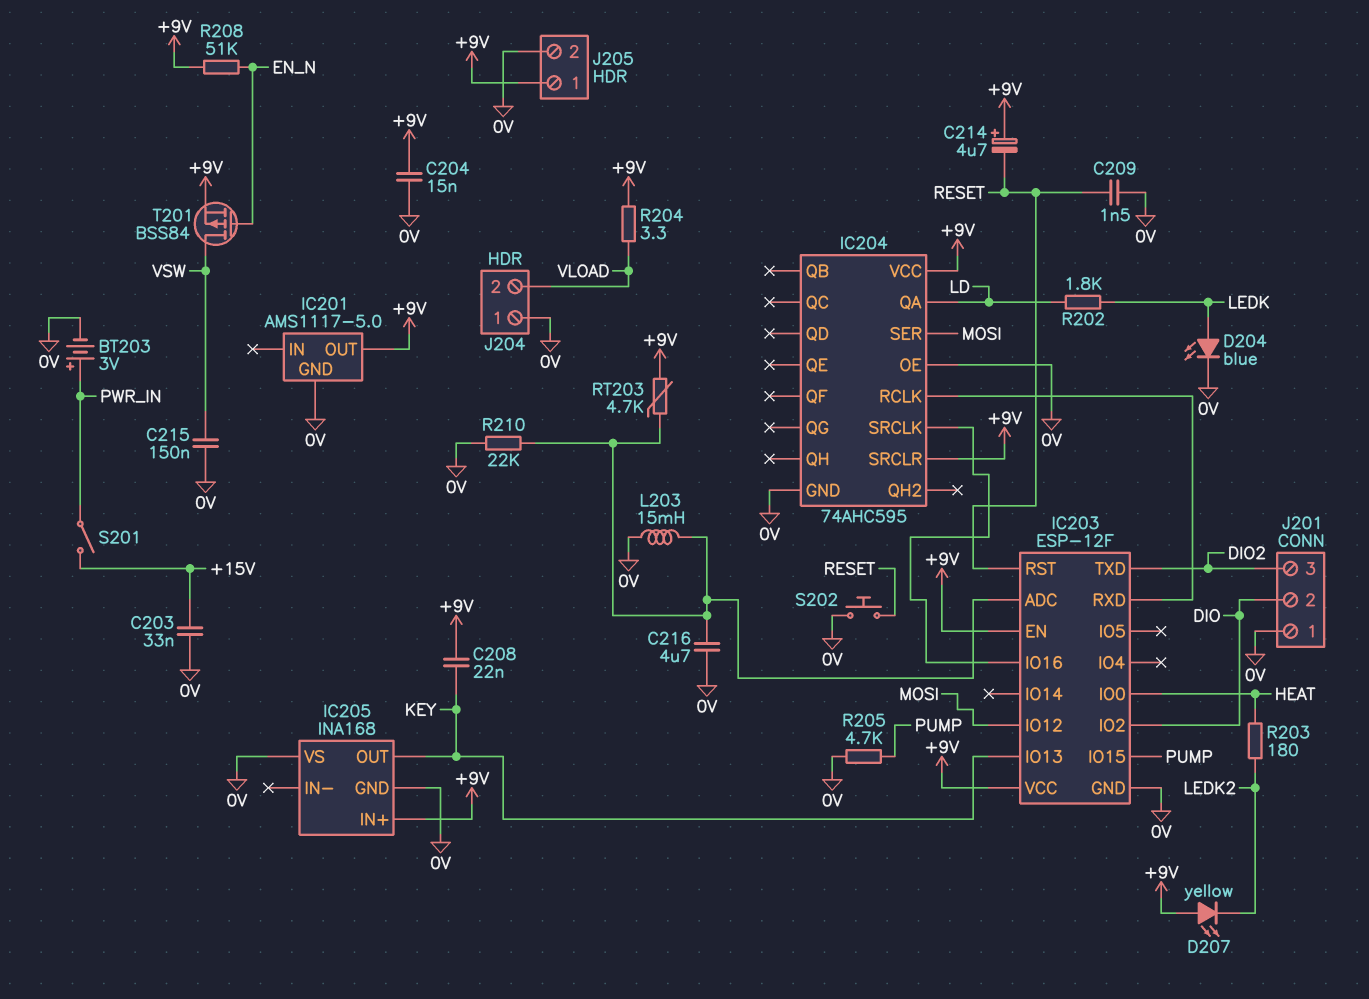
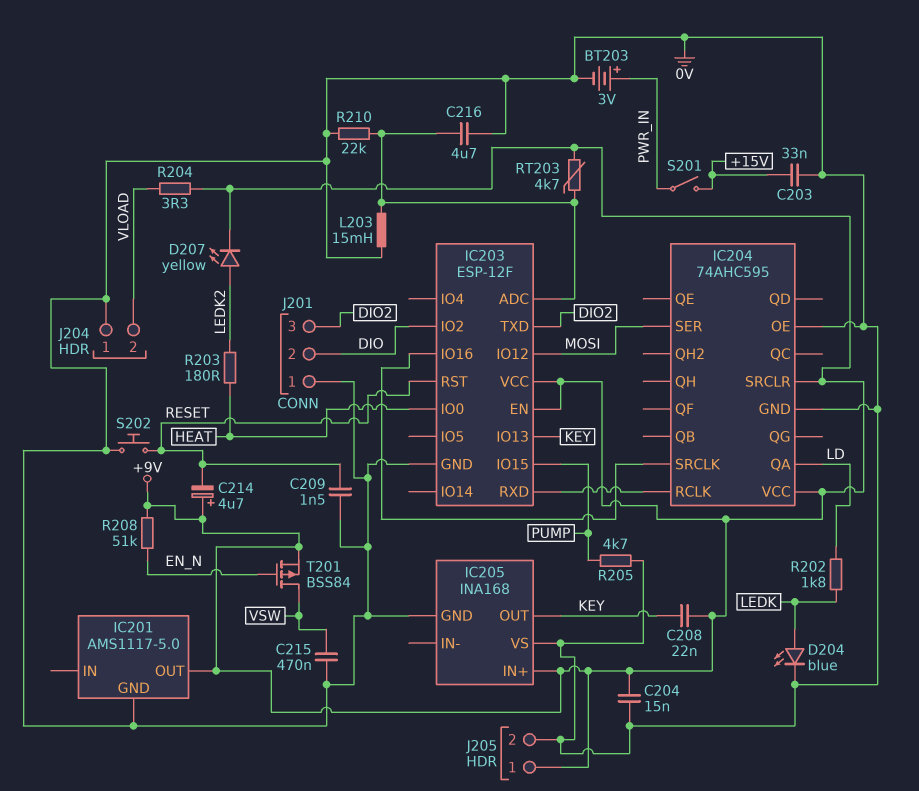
C215: 150nF (0V, VSW) -> 470nF (0V, VSW)
D207: LED yellow (A +9V, K LEDK2) -> LED yellow (A LEDK2, K +9V)

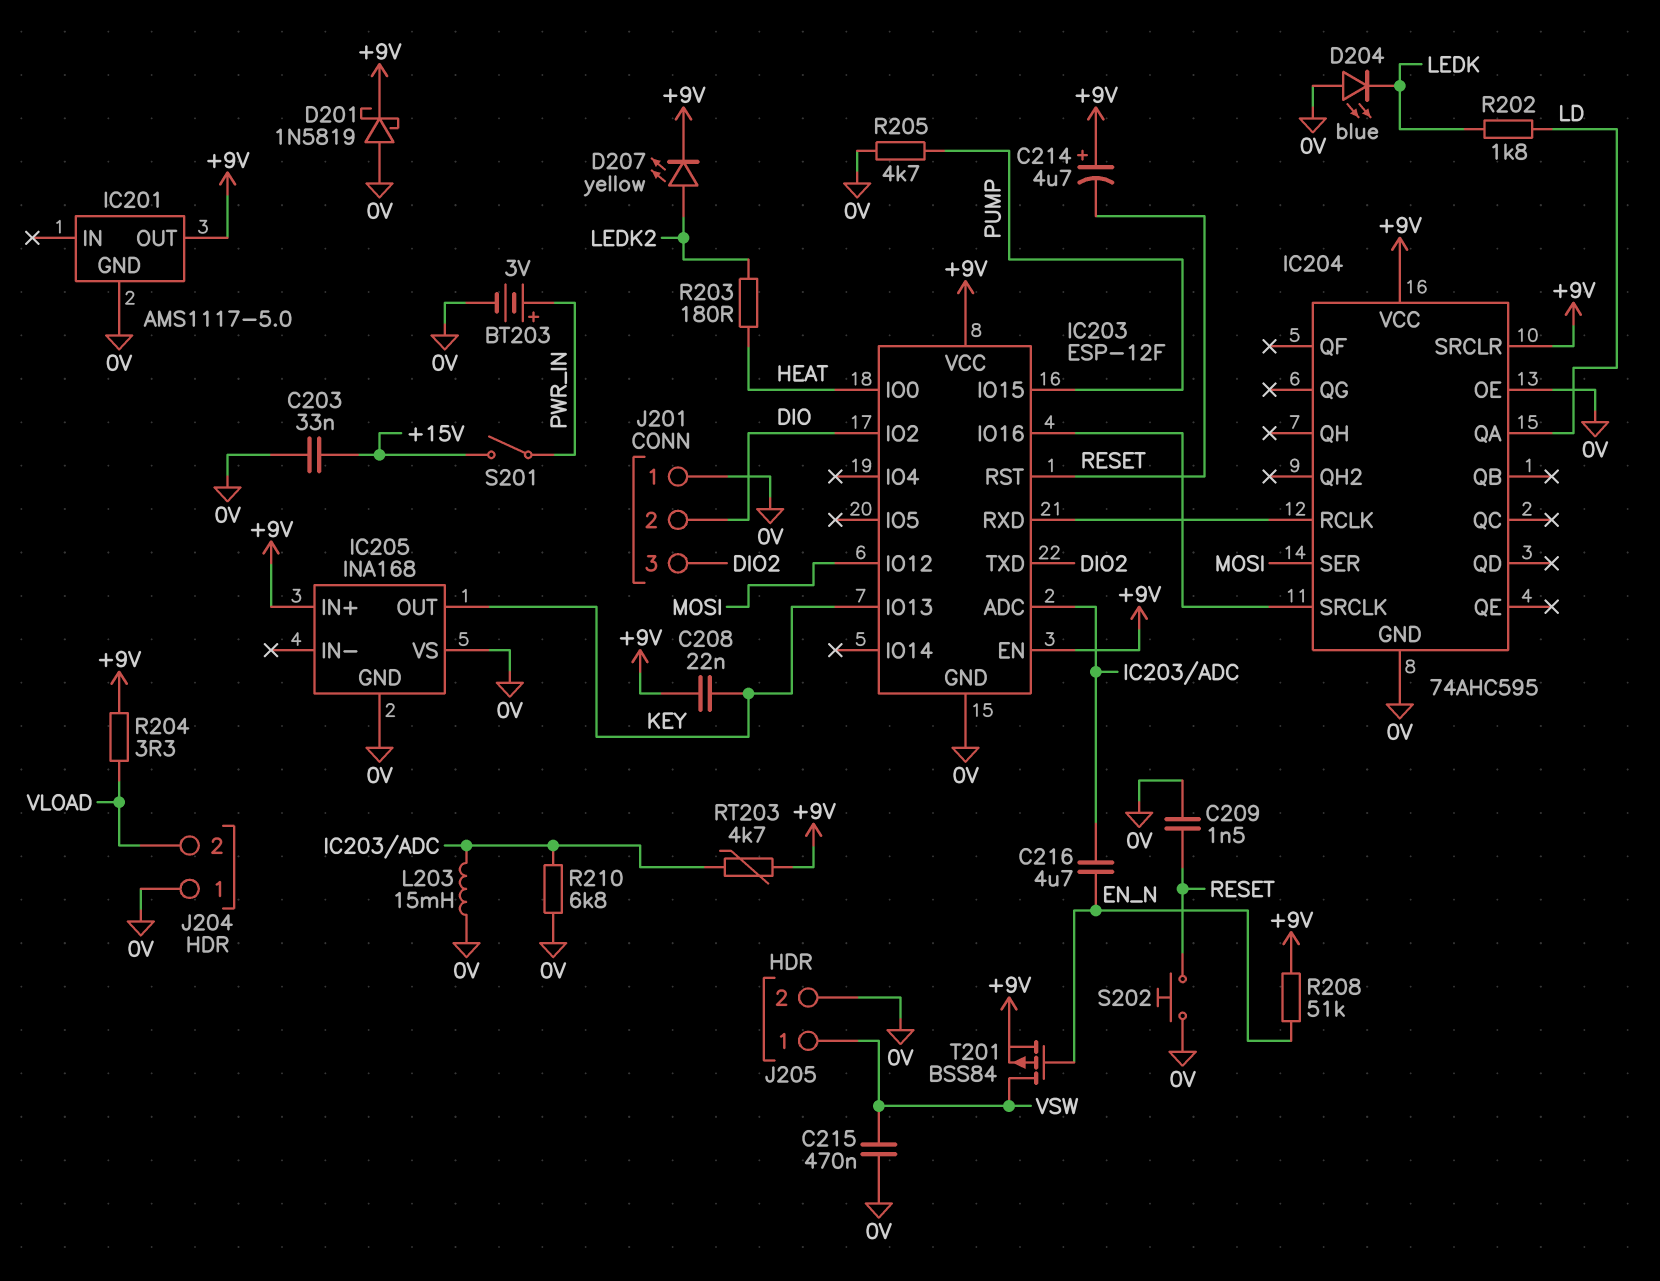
C204: 15nF (+9V, 0V) -> none
C216: 4.7uF (0V, IC203/ADC) -> 4.7uF (EN_N, IC203/ADC)
D201: none -> schottky 1N5819 (A 0V, K +9V)
D204: LED blue (A LEDK, K 0V) -> LED blue (A 0V, K LEDK)
J205 pin 1: +9V -> VSW
R210: 22k (0V, IC203/ADC) -> 6.8k (0V, IC203/ADC)

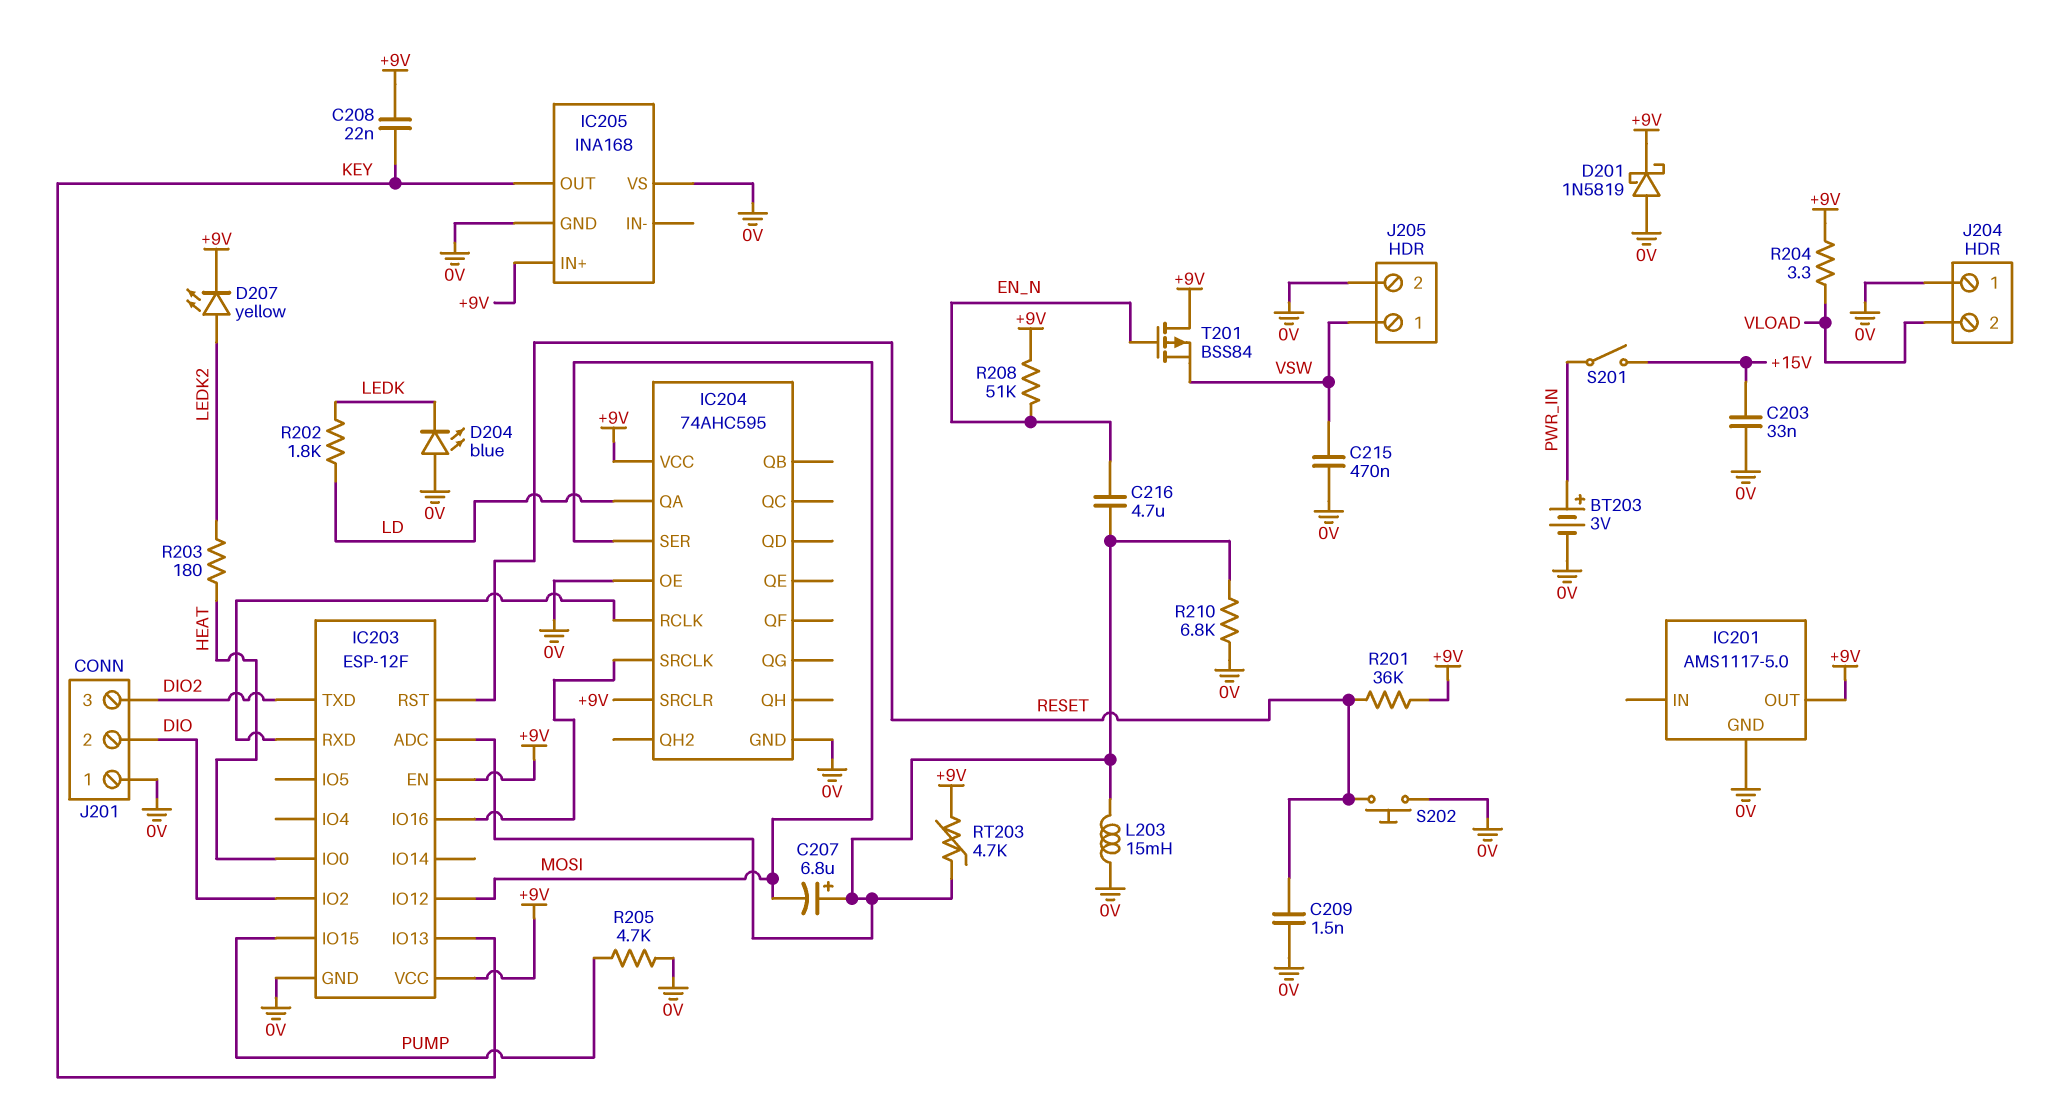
C207: none -> 6.8uF (plus IC203/ADC, minus MOSI)
C214: 4.7uF (plus +9V, minus RESET) -> none
R201: none -> 36k (+9V, RESET)
T201: PMOS BSS84 (G EN_N, D VSW, S +9V) -> PMOS BSS84 (G EN_N, D +9V, S VSW)

